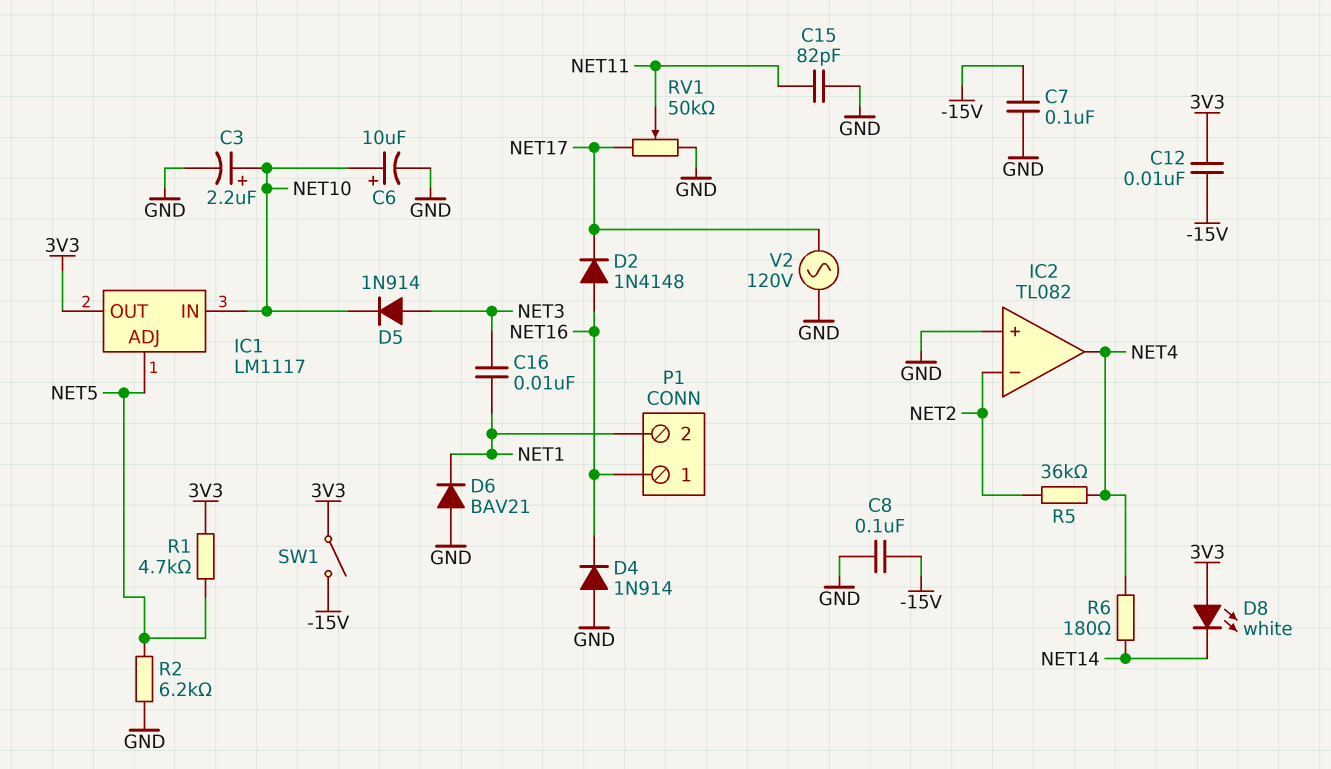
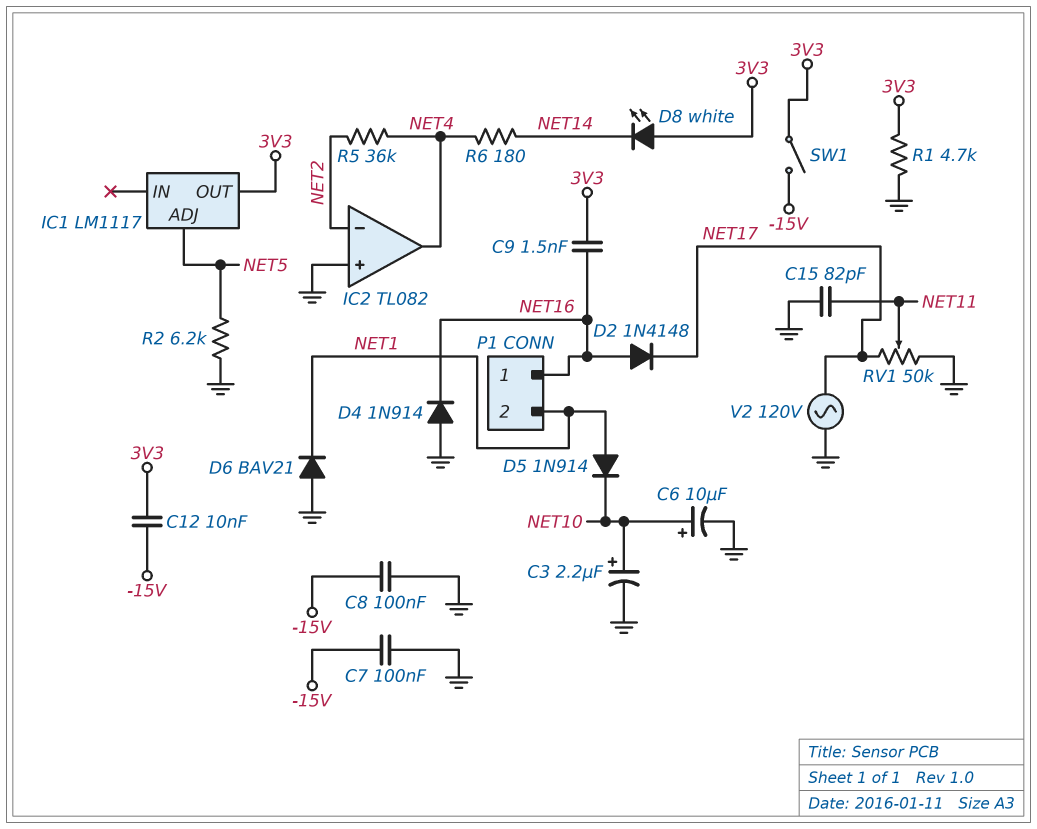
C9: none -> 1.5nF (3V3, NET16)
C16: 10nF (NET1, NET3) -> none
D5: diode 1N914 (A NET3, K NET10) -> diode 1N914 (A NET1, K NET10)
IC1 pin IN: NET10 -> none
R1: 4.7k (3V3, NET5) -> 4.7k (3V3, GND)

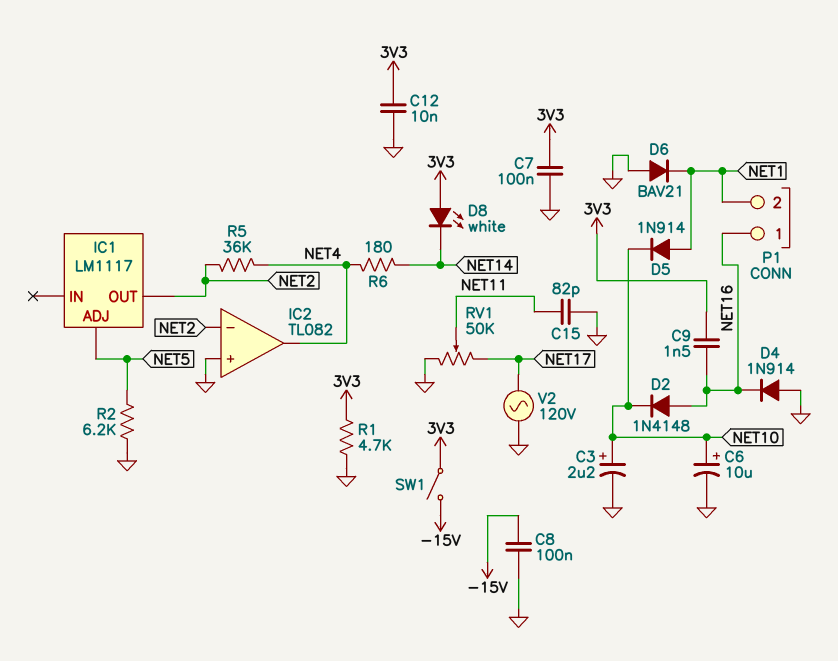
C7: 100nF (-15V, GND) -> 100nF (3V3, GND)
C12: 10nF (-15V, 3V3) -> 10nF (3V3, GND)
D2: diode 1N4148 (A NET16, K NET17) -> diode 1N4148 (A NET16, K NET10)
IC1 pin OUT: 3V3 -> NET2

